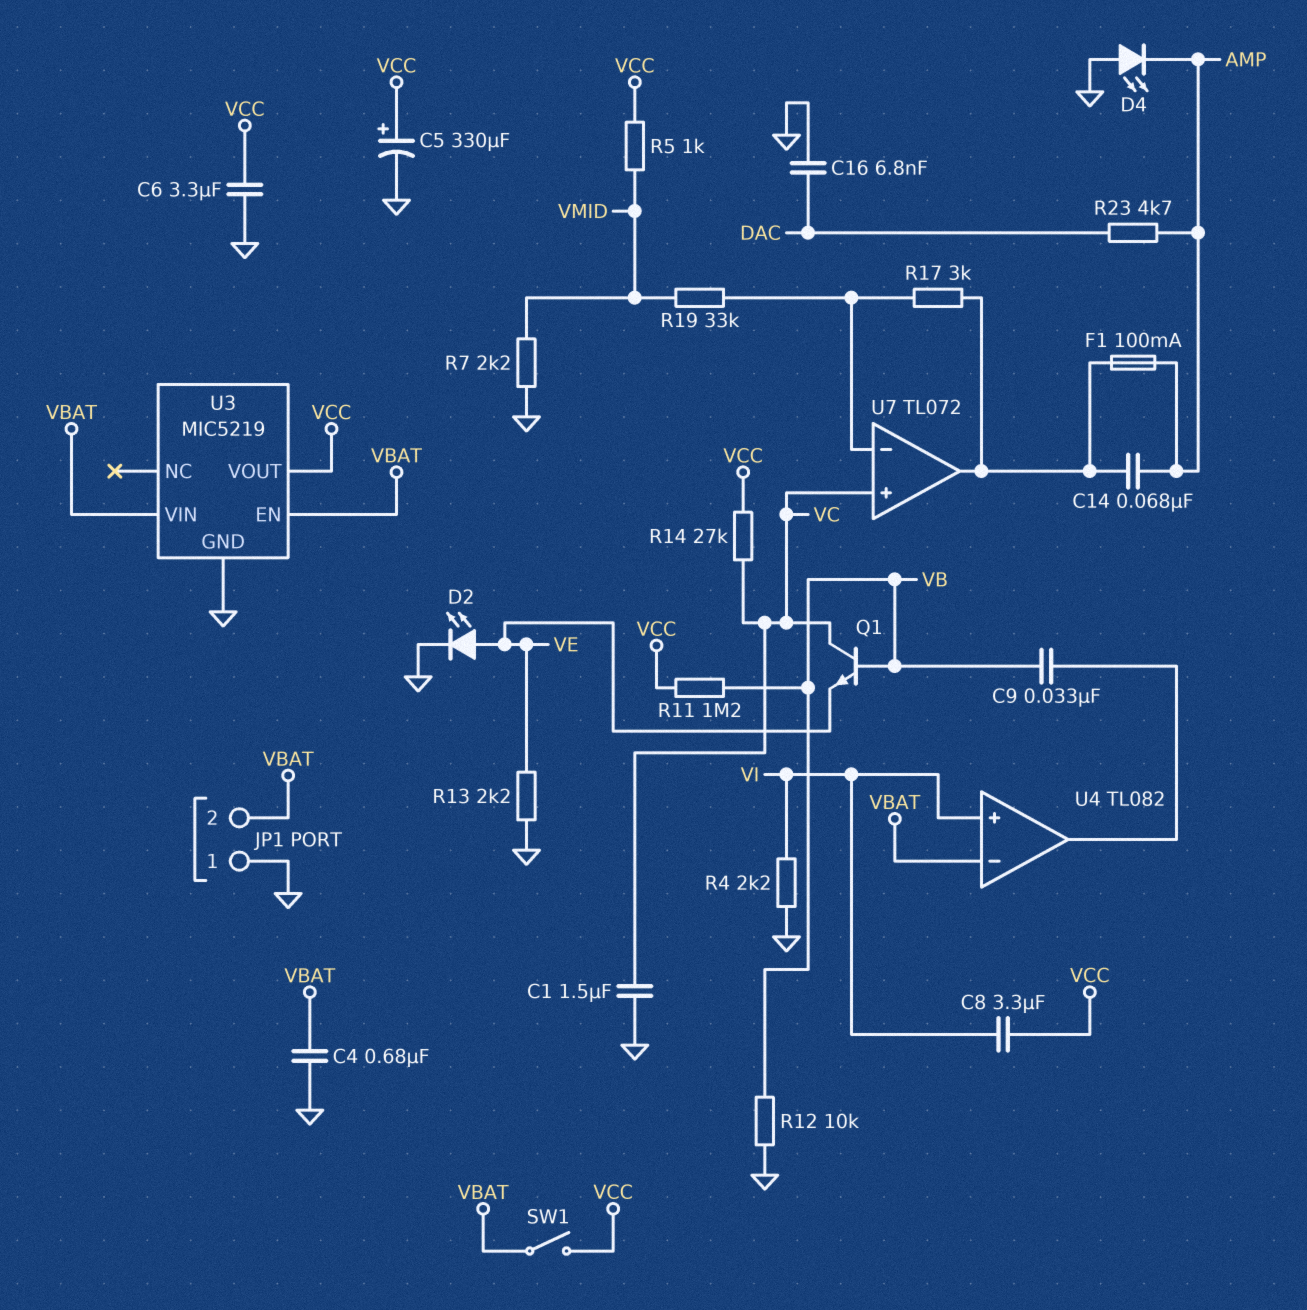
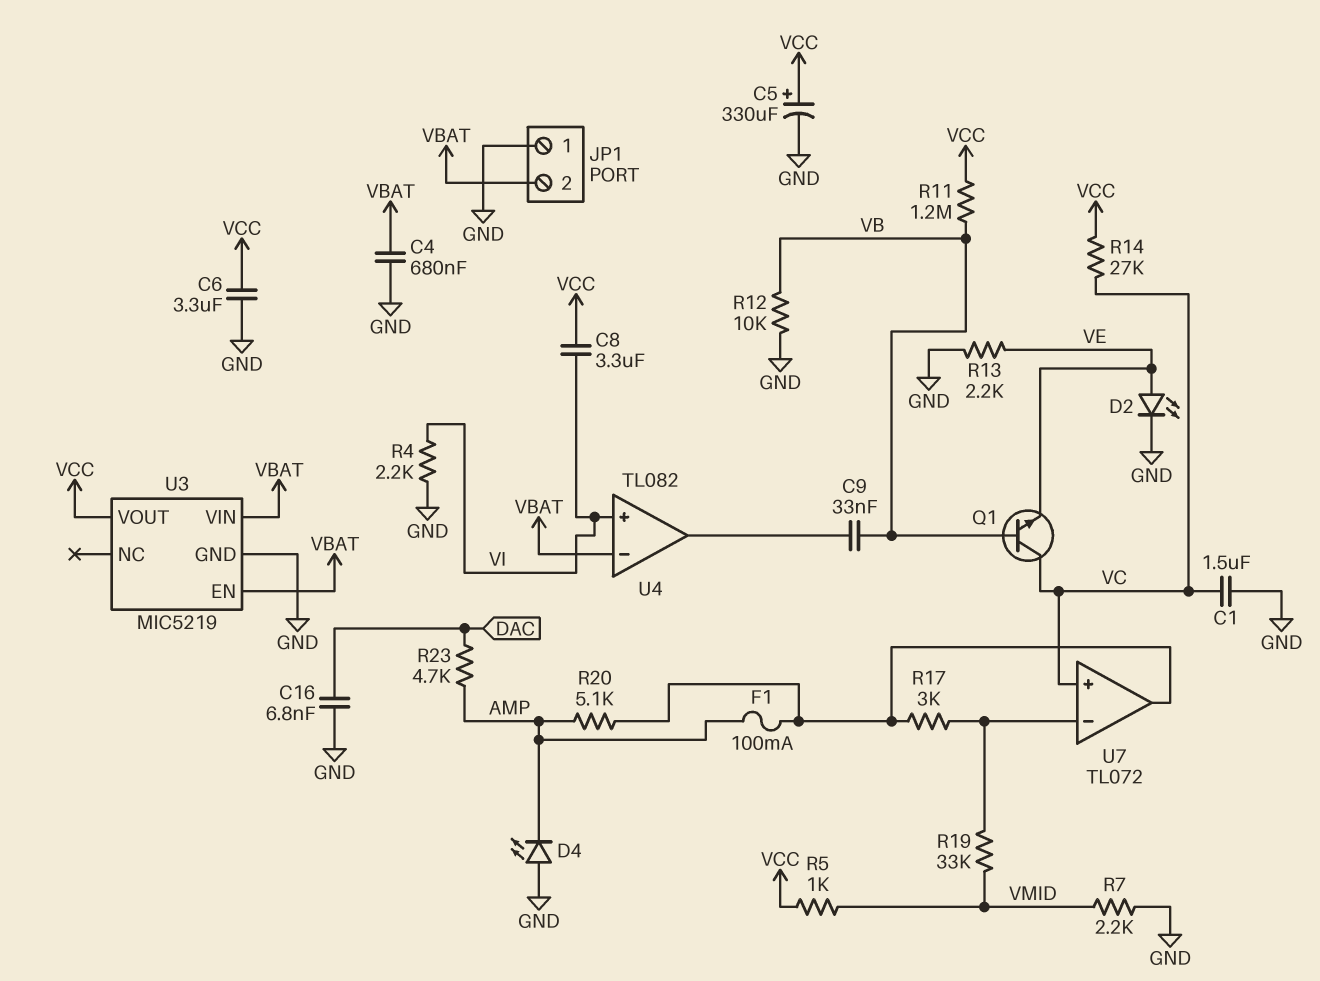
C14: 68nF (AMP, U7/out) -> none
R20: none -> 5.1k (AMP, U7/out)
SW1: switch (VBAT, VCC) -> none

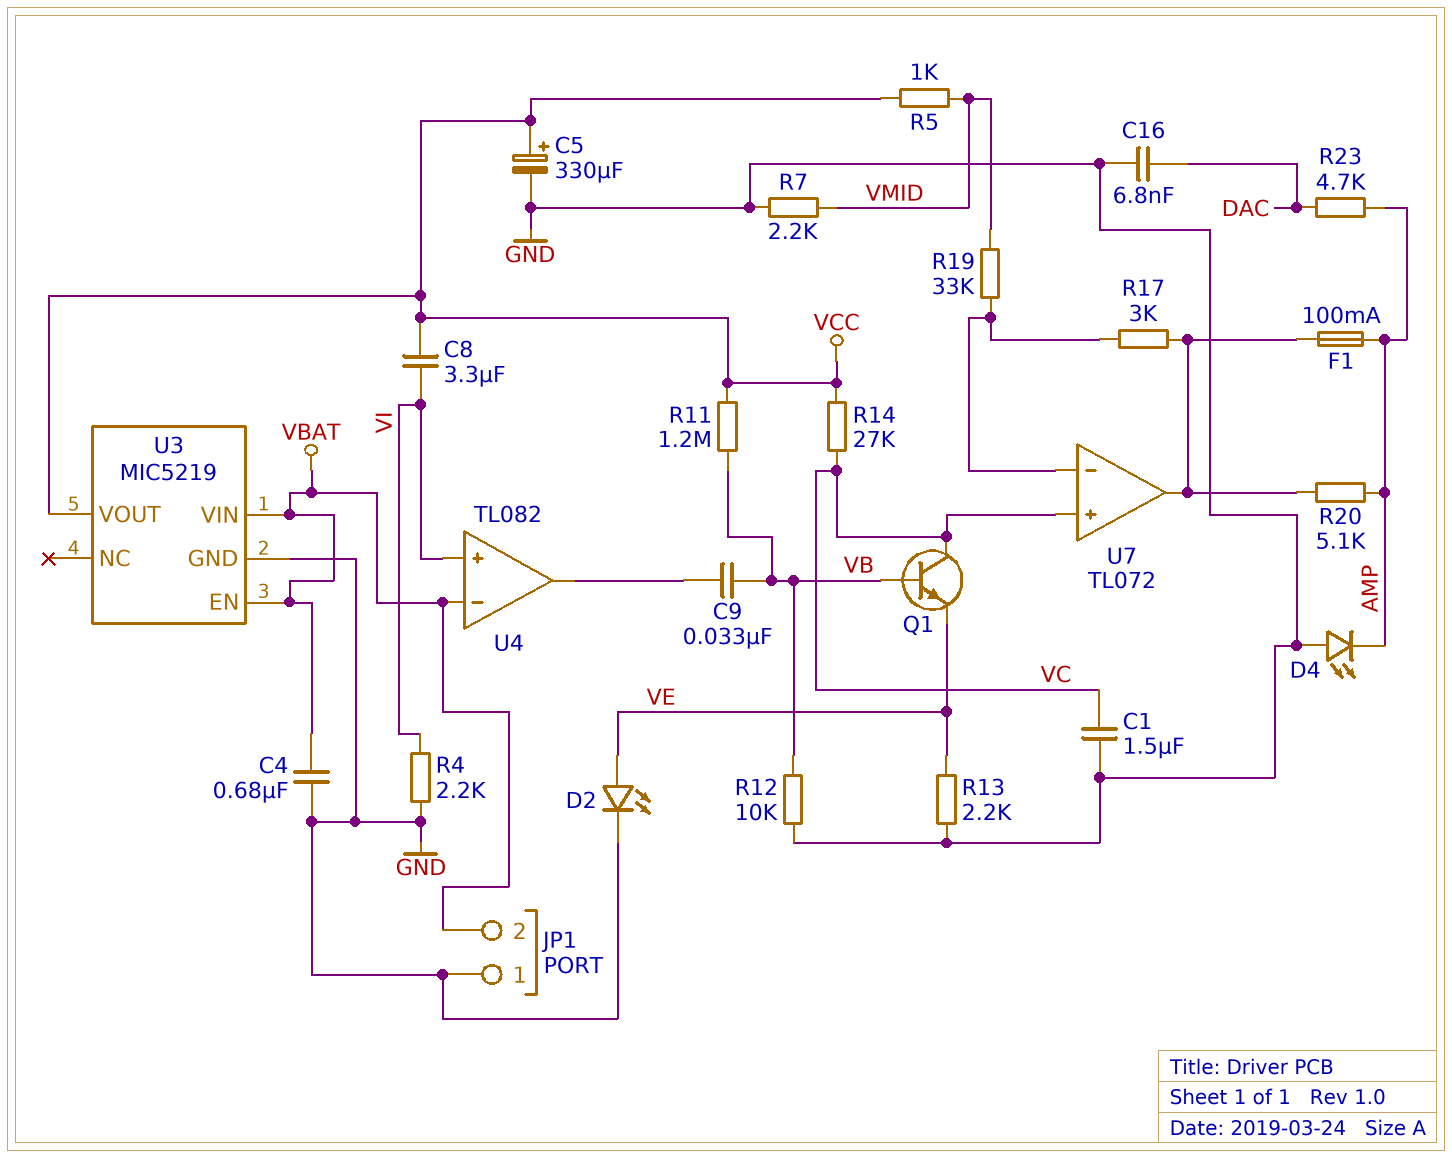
C6: 3.3uF (GND, VCC) -> none

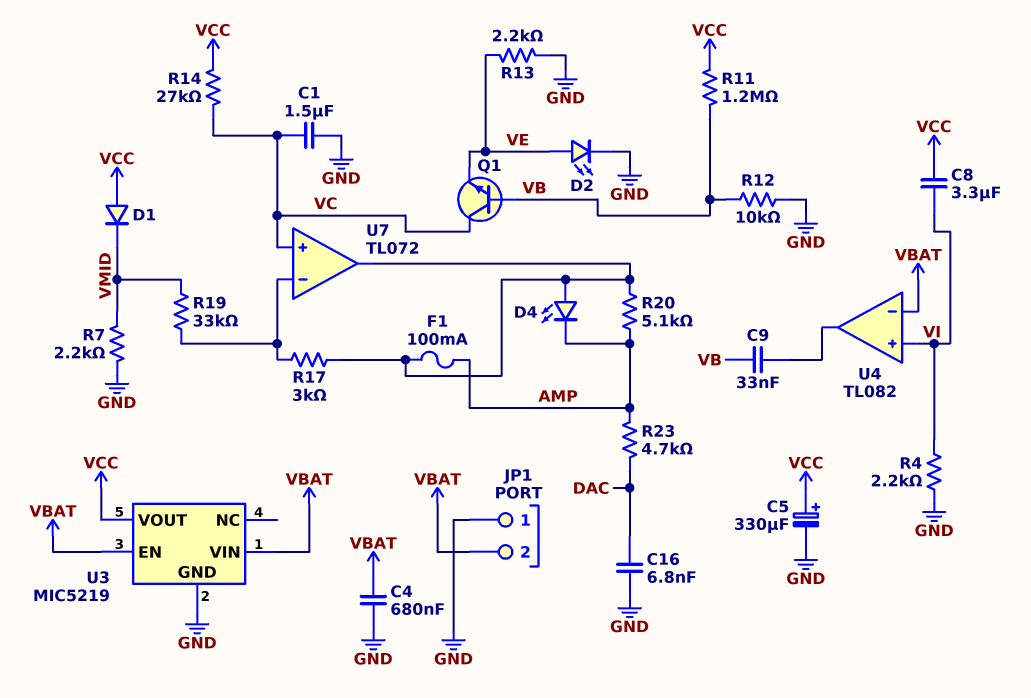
D1: none -> diode (A VCC, K VMID)
D4: LED (A GND, K AMP) -> LED (A U7/out, K AMP)
R5: 1k (VCC, VMID) -> none

